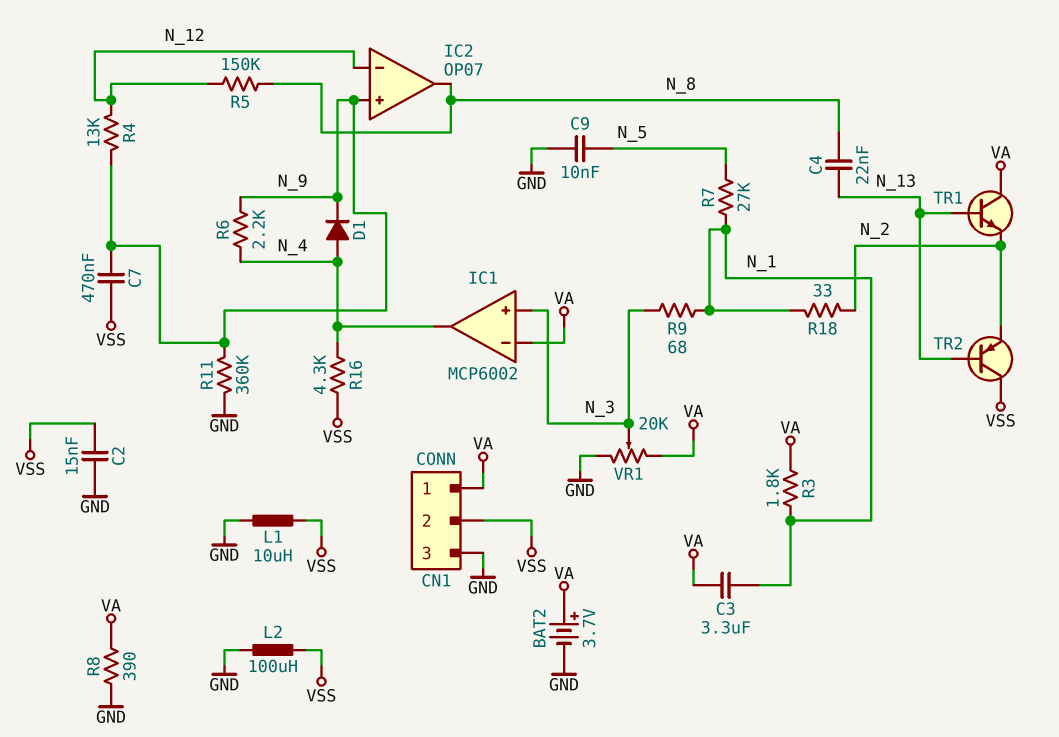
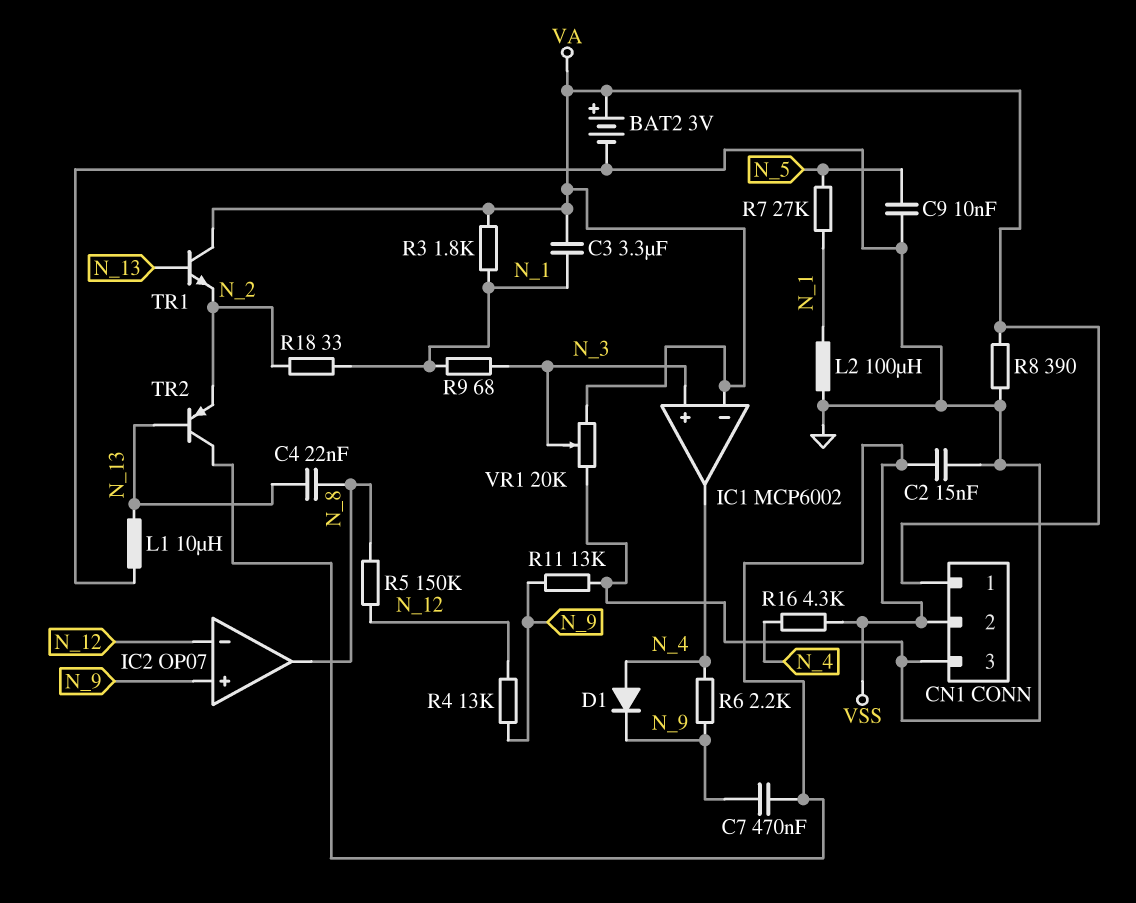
BAT2: 3.7V (plus VA, minus GND) -> 3V (plus VA, minus GND)
L1: 10uH (GND, VSS) -> 10uH (GND, N_13)
L2: 100uH (GND, VSS) -> 100uH (GND, N_1)
R11: 360k (GND, N_9) -> 13k (GND, N_9)

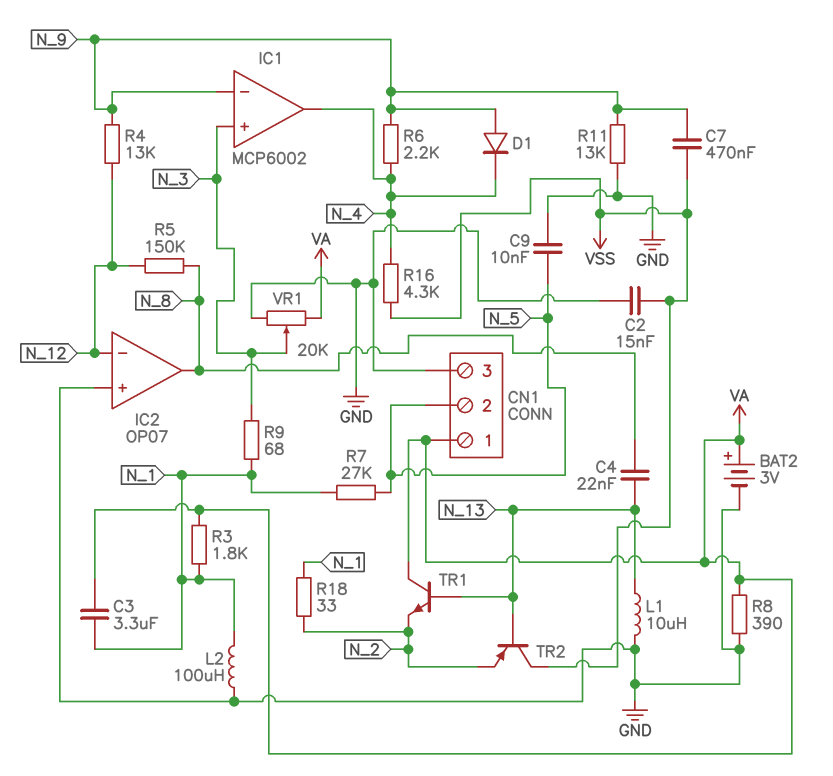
CN1 pin 2: VSS -> N_5
D1: diode (A N_4, K N_9) -> diode (A N_9, K N_4)
IC1 pin in-: VA -> N_9
IC2 pin in+: N_9 -> GND

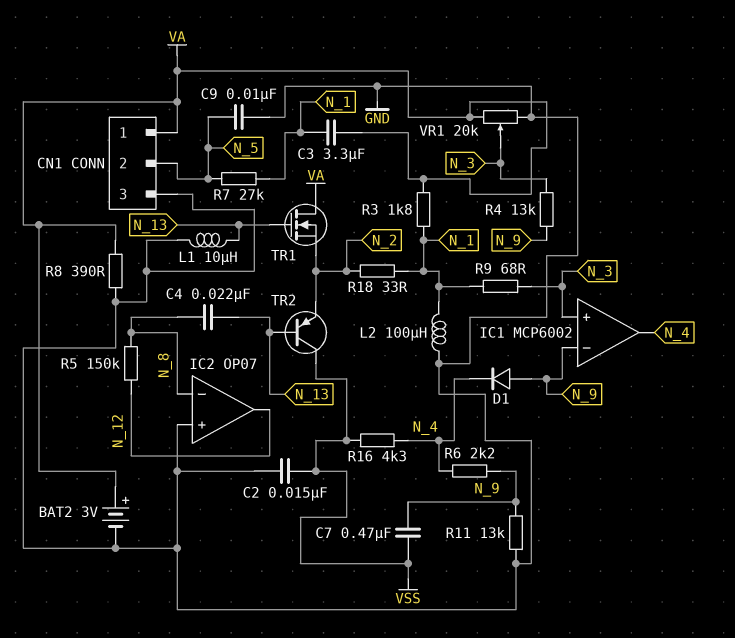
IC2 pin in-: N_12 -> N_8
IC2 pin out: N_8 -> N_12
R4: 13k (N_9, N_12) -> 13k (N_3, N_9)
TR1: NPN (B N_13, C VA, E N_2) -> NMOS (G N_13, D VA, S N_2)

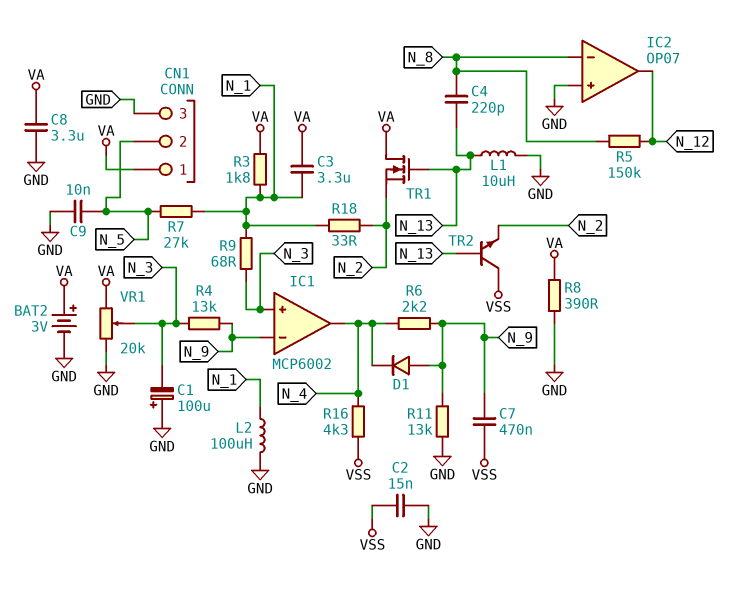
C1: none -> 100uF (plus GND, minus N_3)
C4: 22nF (N_8, N_13) -> 220pF (N_8, N_13)
C8: none -> 3.3uF (GND, VA)
TR2: PNP (B N_13, C VSS, E N_2) -> NPN (B N_13, C VSS, E N_2)

